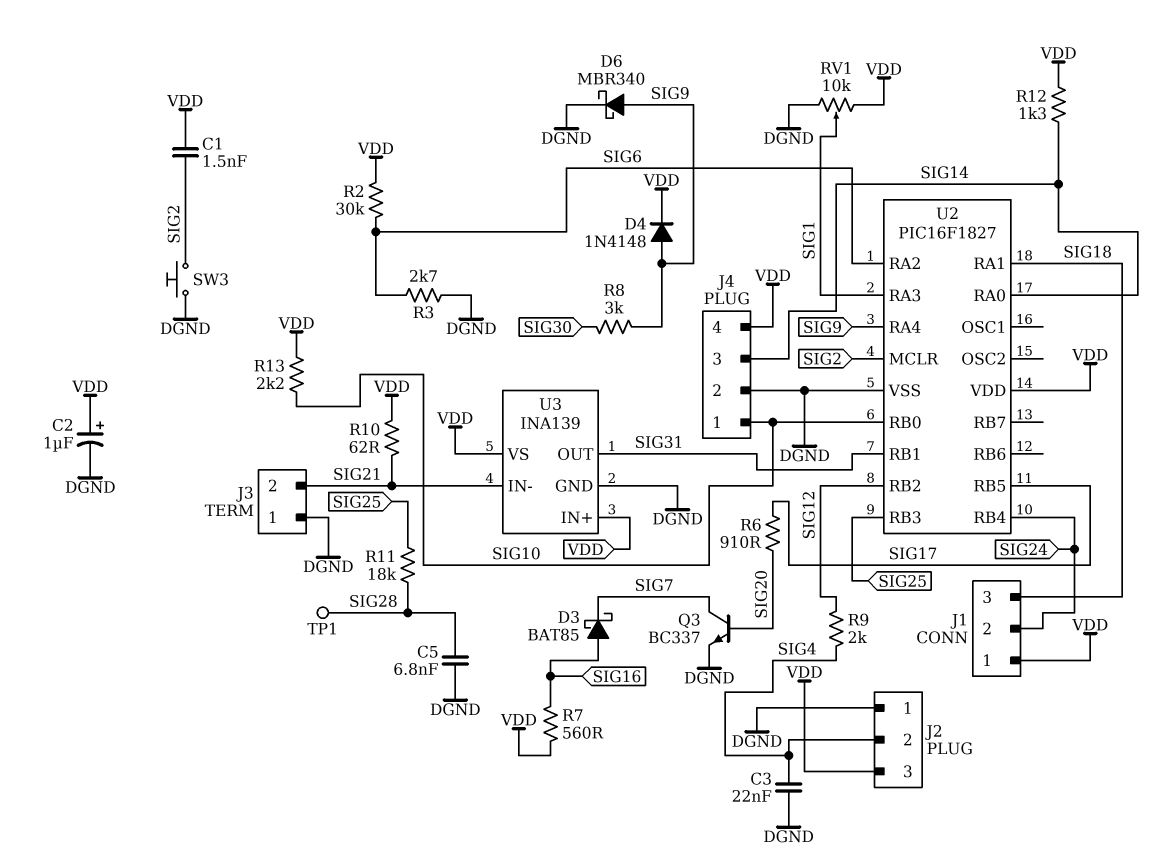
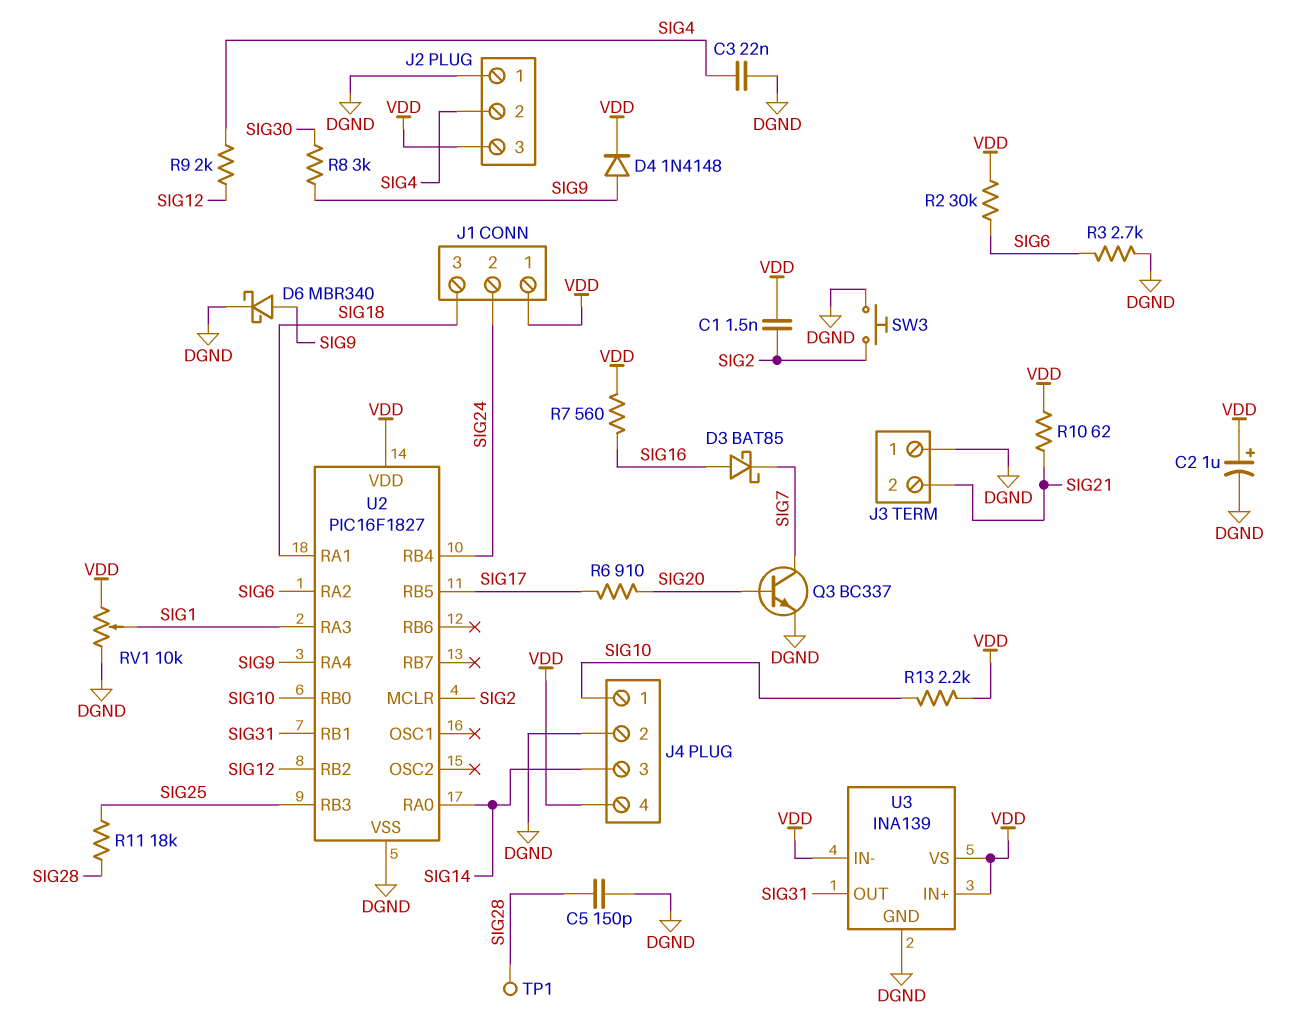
C5: 6.8nF (DGND, SIG28) -> 150pF (DGND, SIG28)
R12: 1.3k (SIG14, VDD) -> none
U3 pin IN-: SIG21 -> VDD

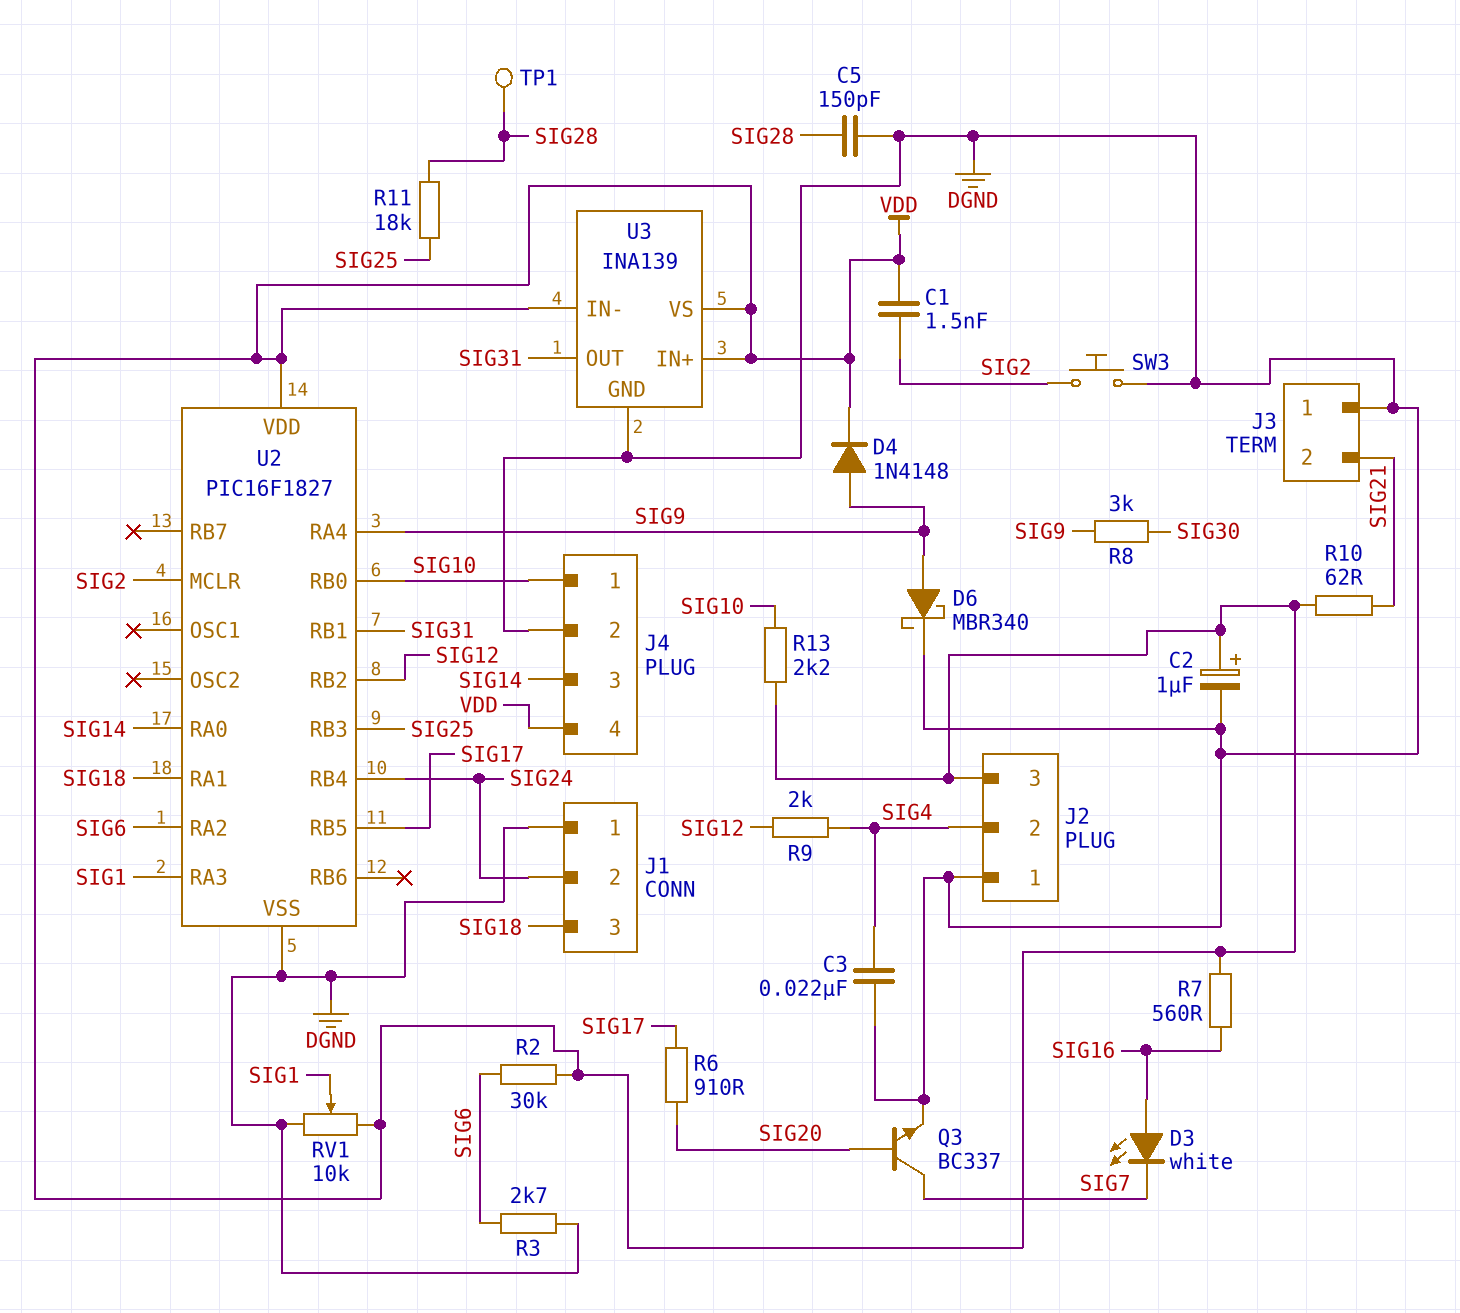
D3: schottky BAT85 (A SIG16, K SIG7) -> LED white (A SIG16, K SIG7)
J1 pin 1: VDD -> DGND

